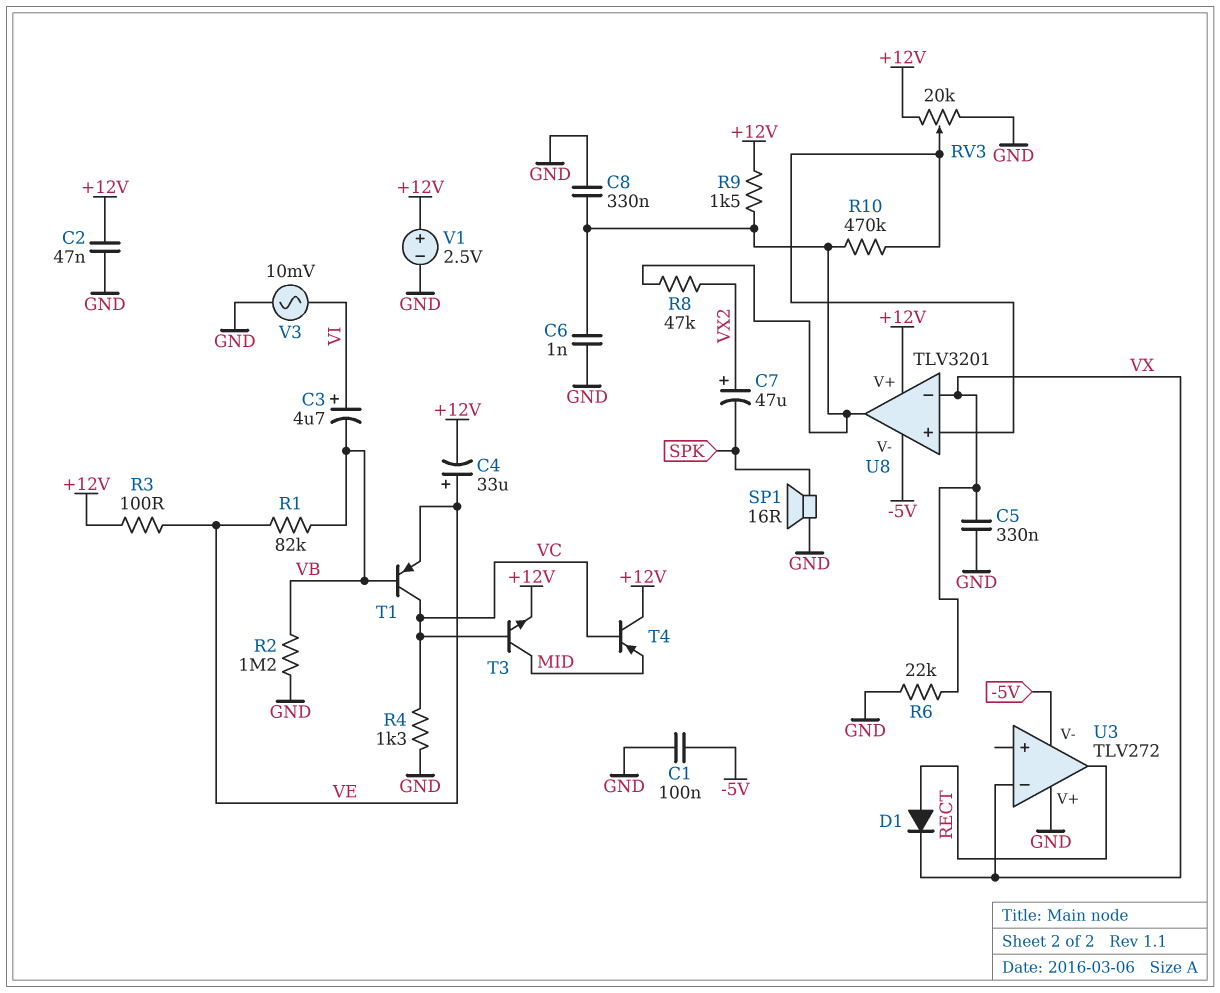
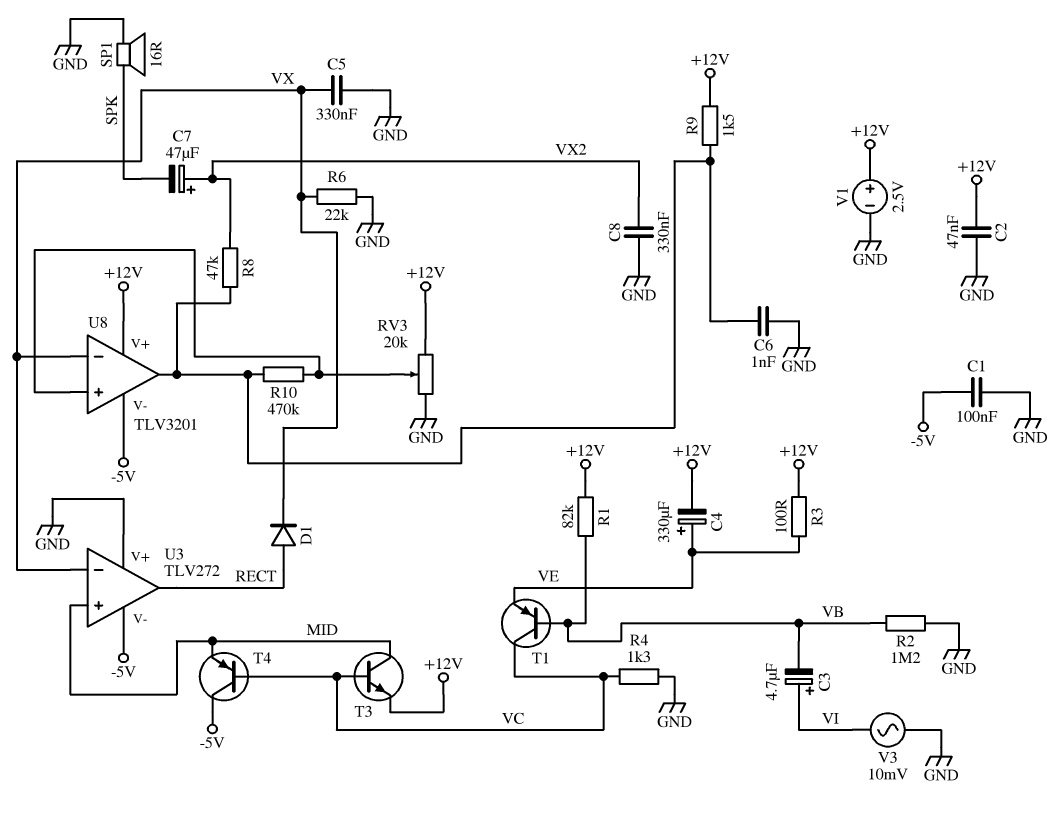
C4: 33uF (plus VE, minus +12V) -> 330uF (plus VE, minus +12V)
C8: 330nF (GND, U8/out) -> 330nF (GND, VX2)
R1: 82k (VB, VE) -> 82k (+12V, VB)
T4: PNP (B VC, C +12V, E MID) -> PNP (B VC, C -5V, E MID)
U3 pin in+: none -> MID

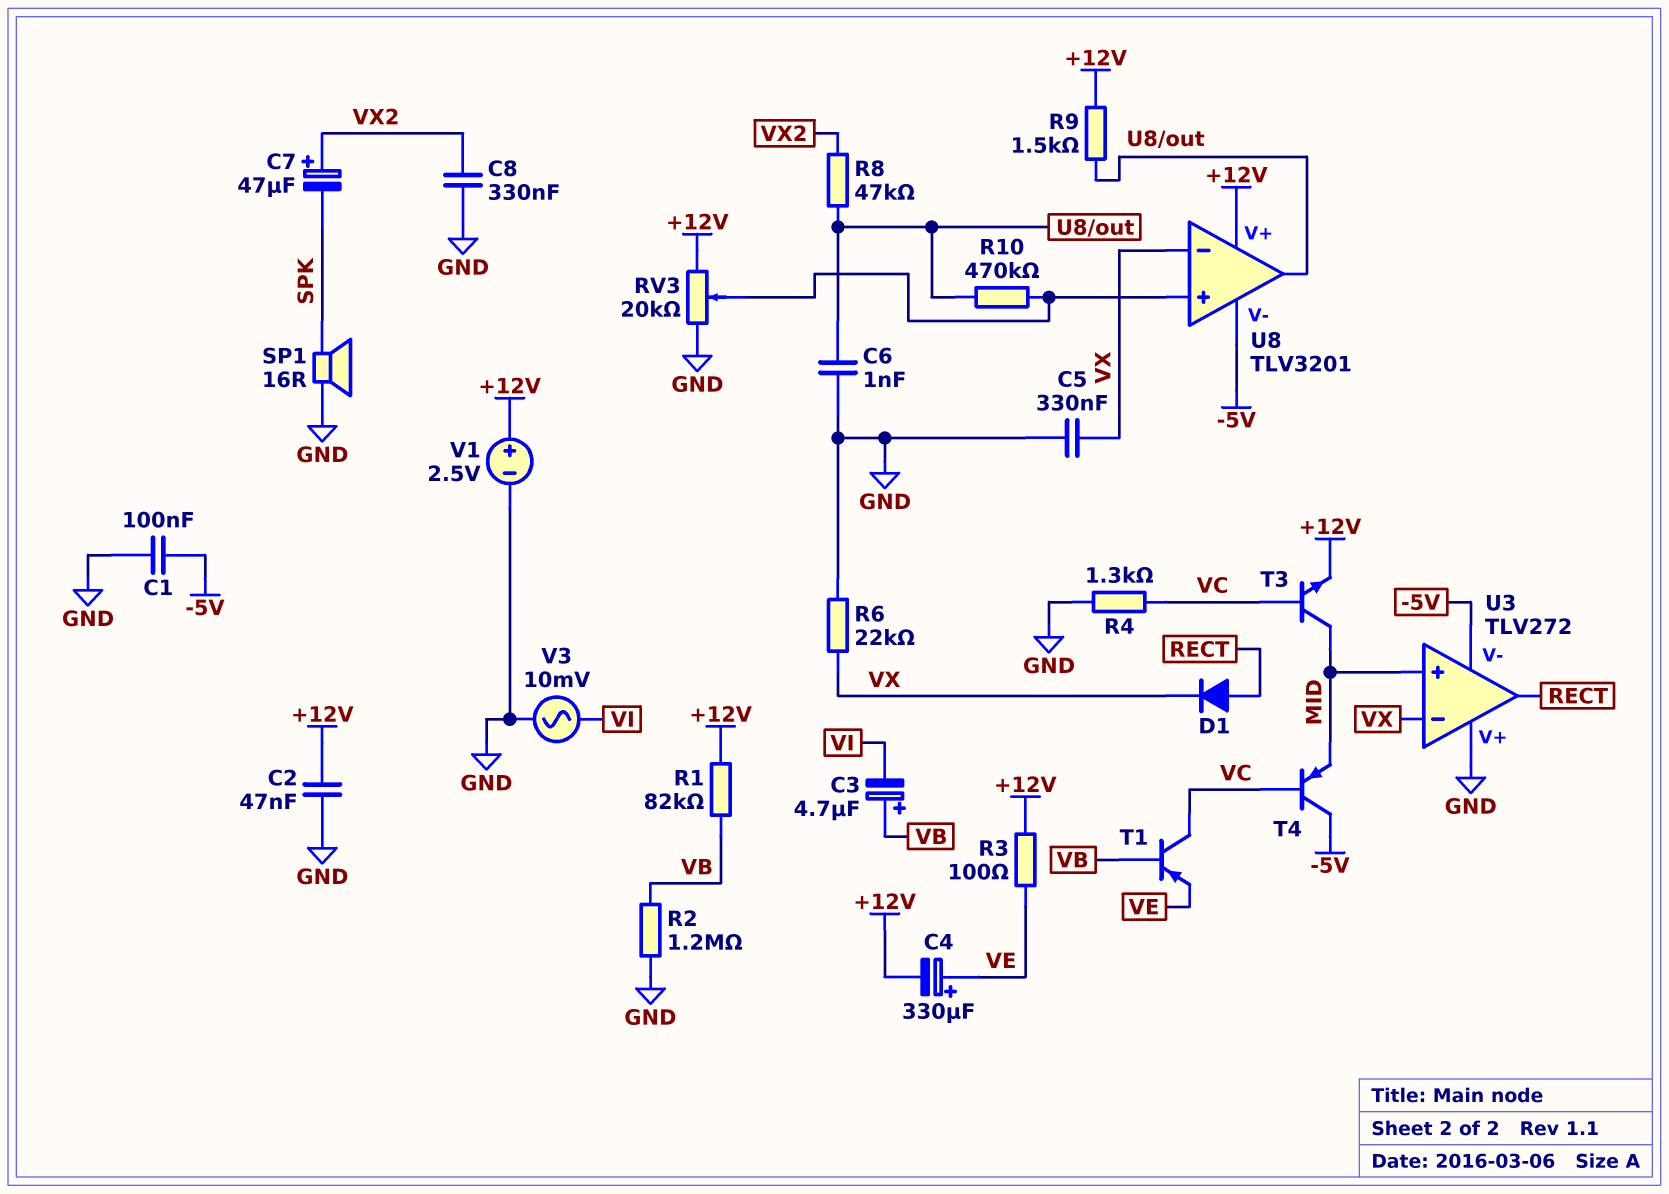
C3: 4.7uF (plus VI, minus VB) -> 4.7uF (plus VB, minus VI)

